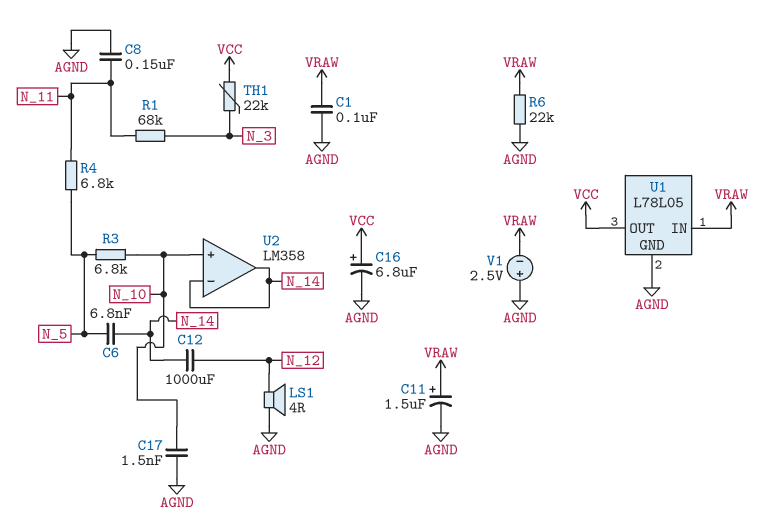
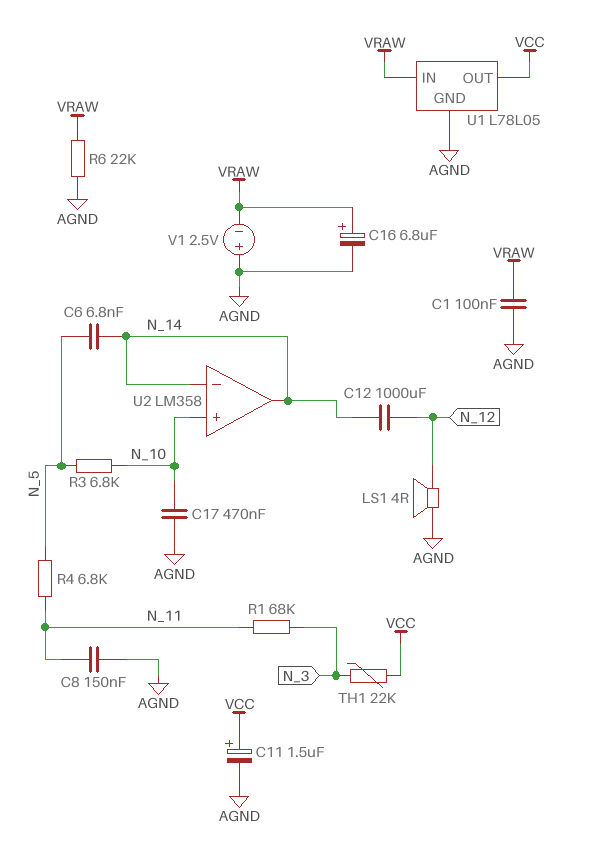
C11: 1.5uF (plus VRAW, minus AGND) -> 1.5uF (plus VCC, minus AGND)
C16: 6.8uF (plus VCC, minus AGND) -> 6.8uF (plus VRAW, minus AGND)
C17: 1.5nF (AGND, N_10) -> 470nF (AGND, N_10)

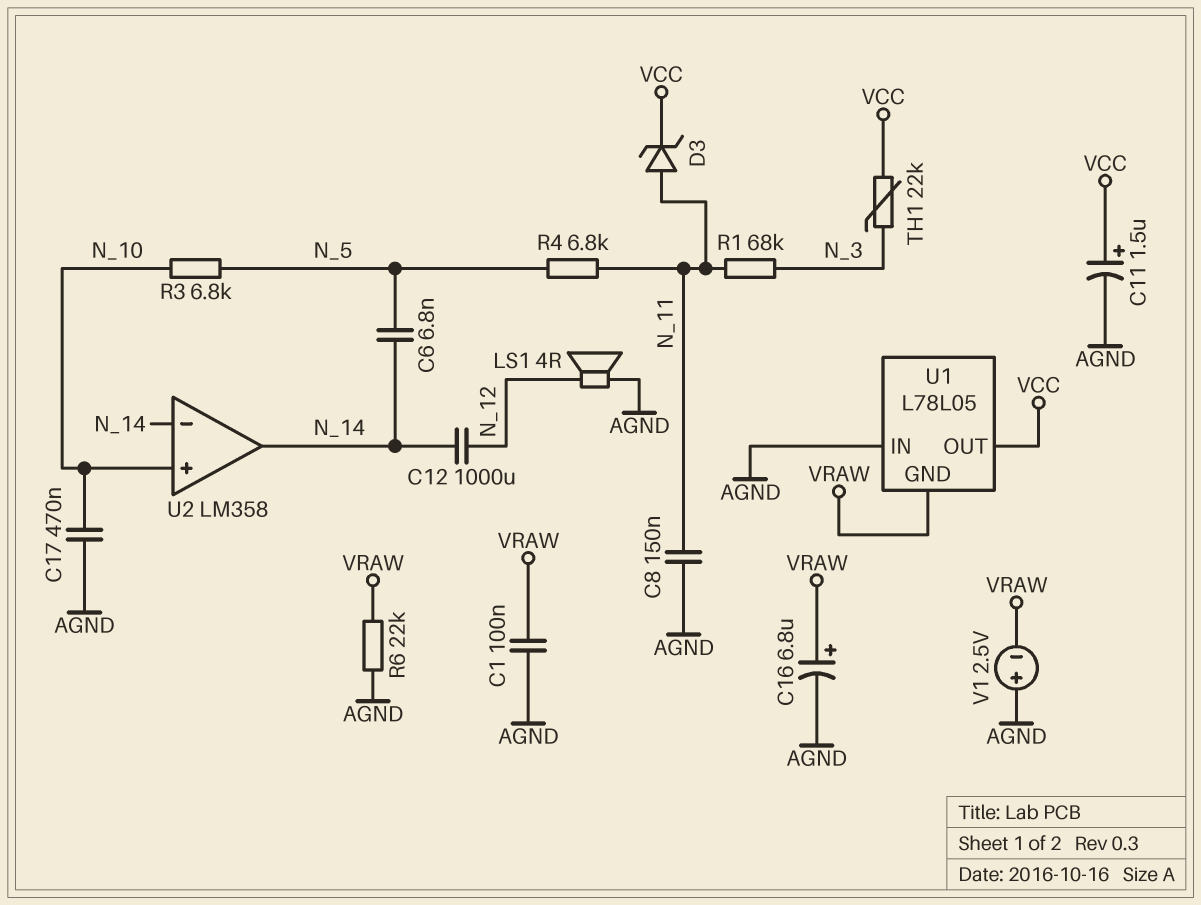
D3: none -> zener (A N_11, K VCC)
U1 pin GND: AGND -> VRAW
U1 pin IN: VRAW -> AGND

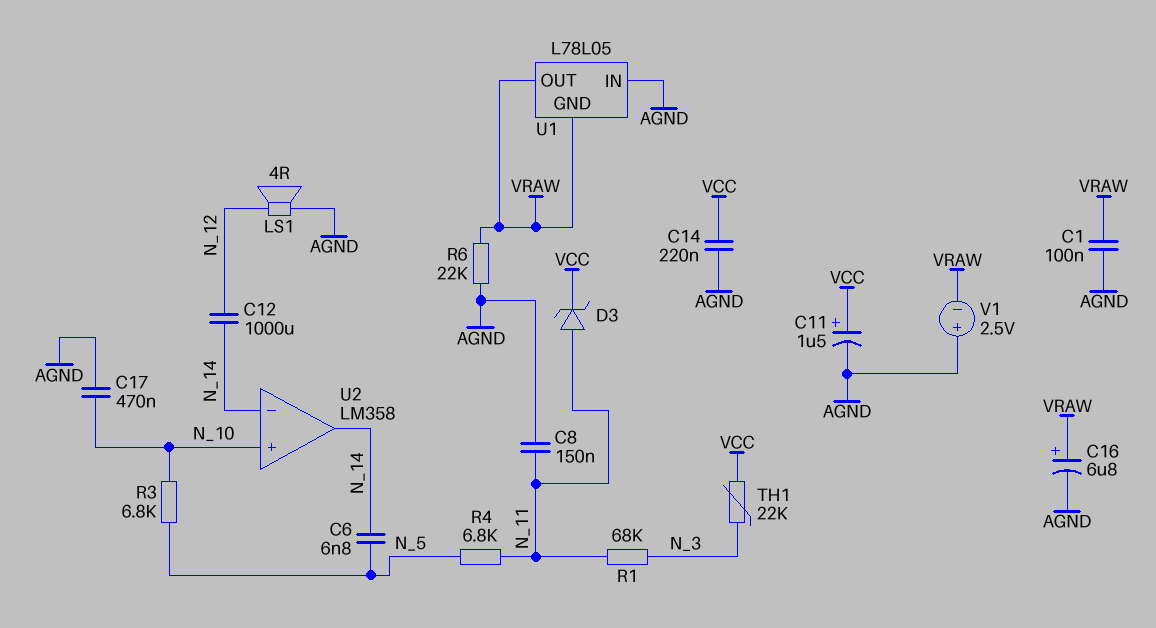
C14: none -> 220nF (AGND, VCC)
U1 pin OUT: VCC -> VRAW

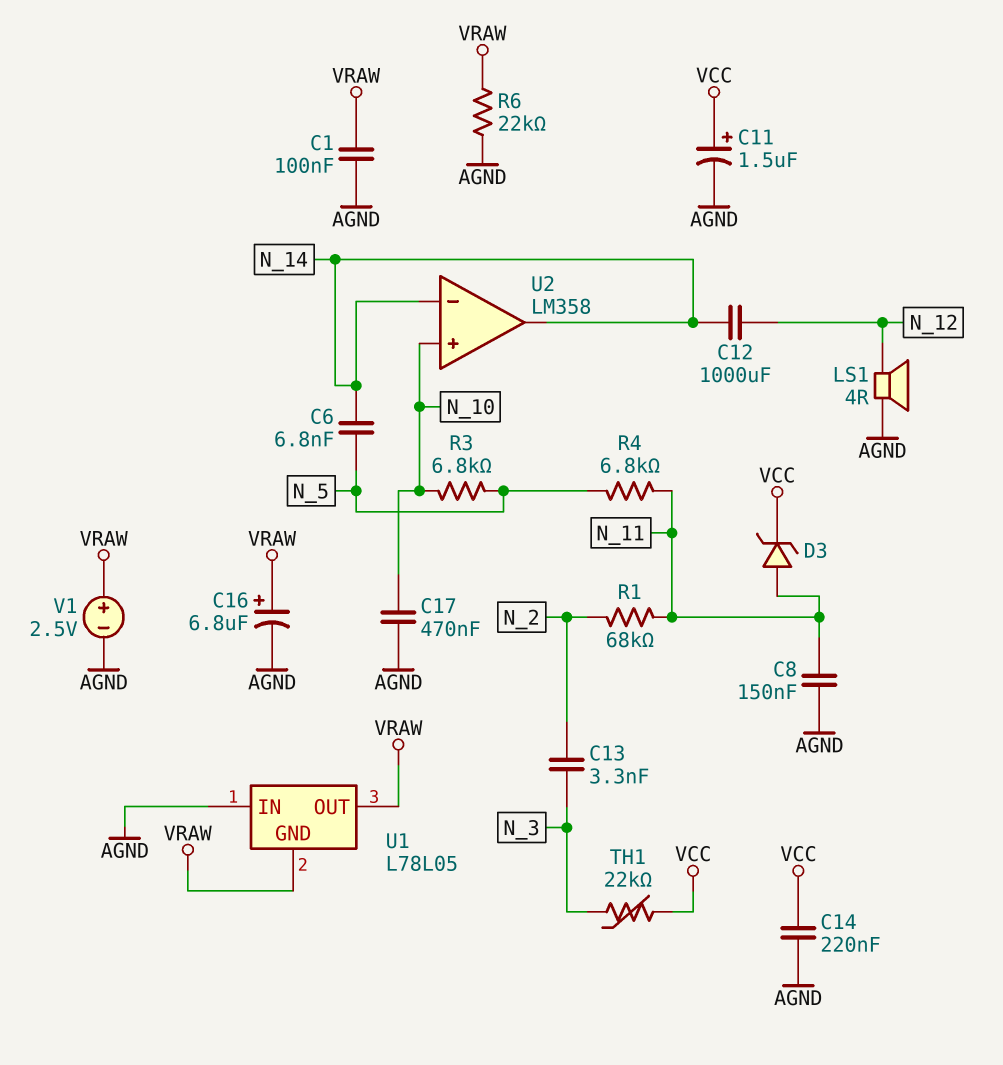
C13: none -> 3.3nF (N_2, N_3)
R1: 68k (N_3, N_11) -> 68k (N_2, N_11)
V1: 2.5V (plus AGND, minus VRAW) -> 2.5V (plus VRAW, minus AGND)

